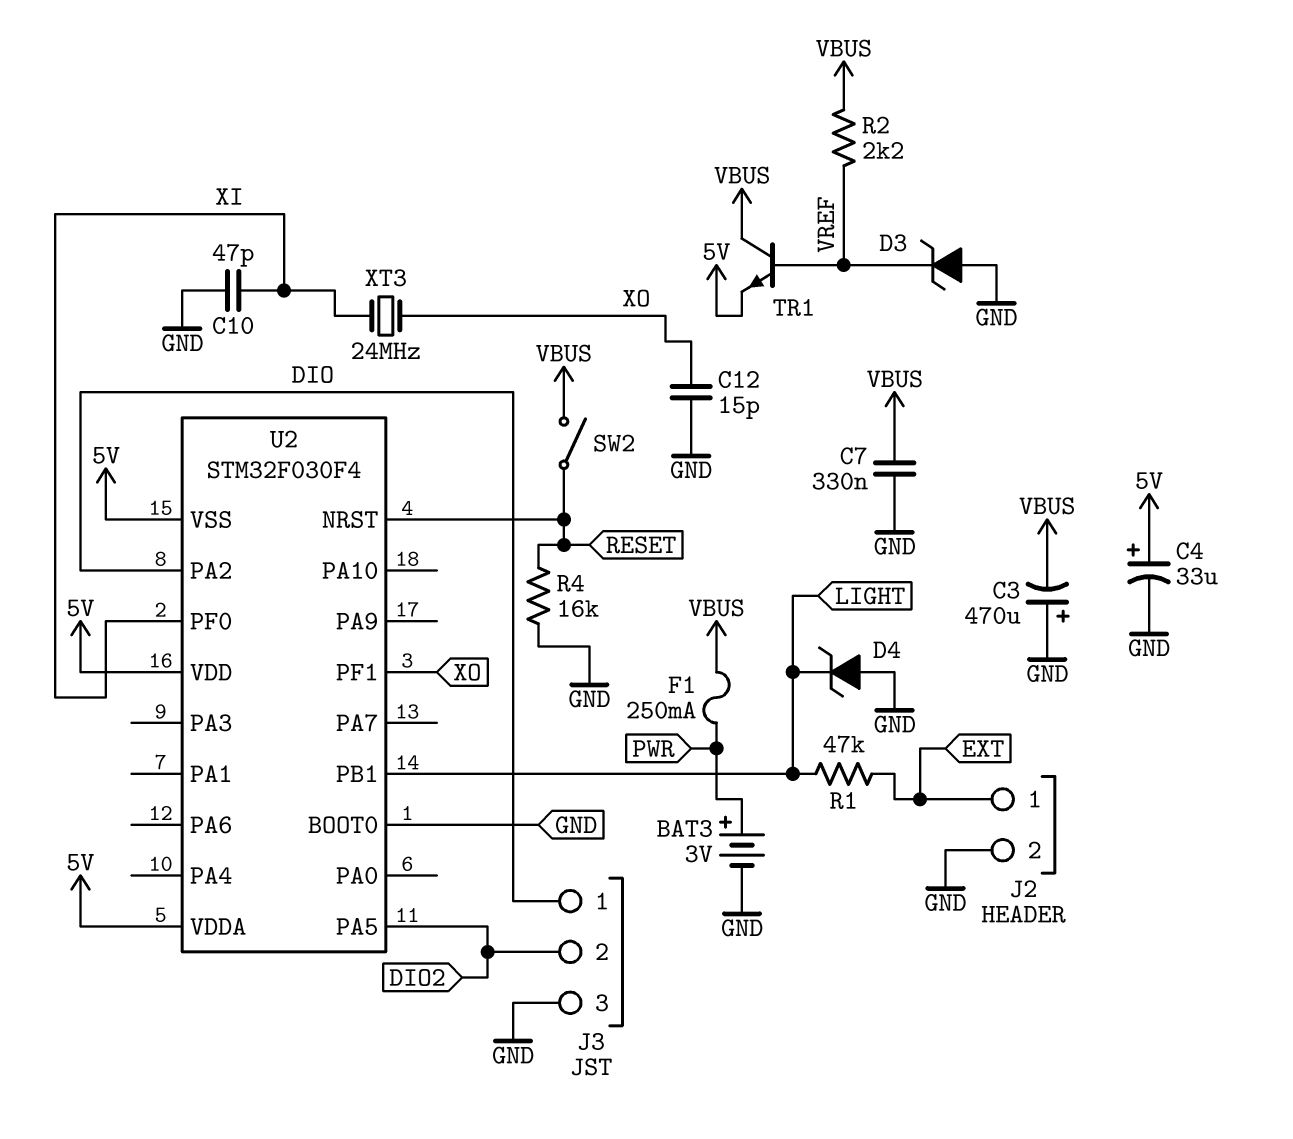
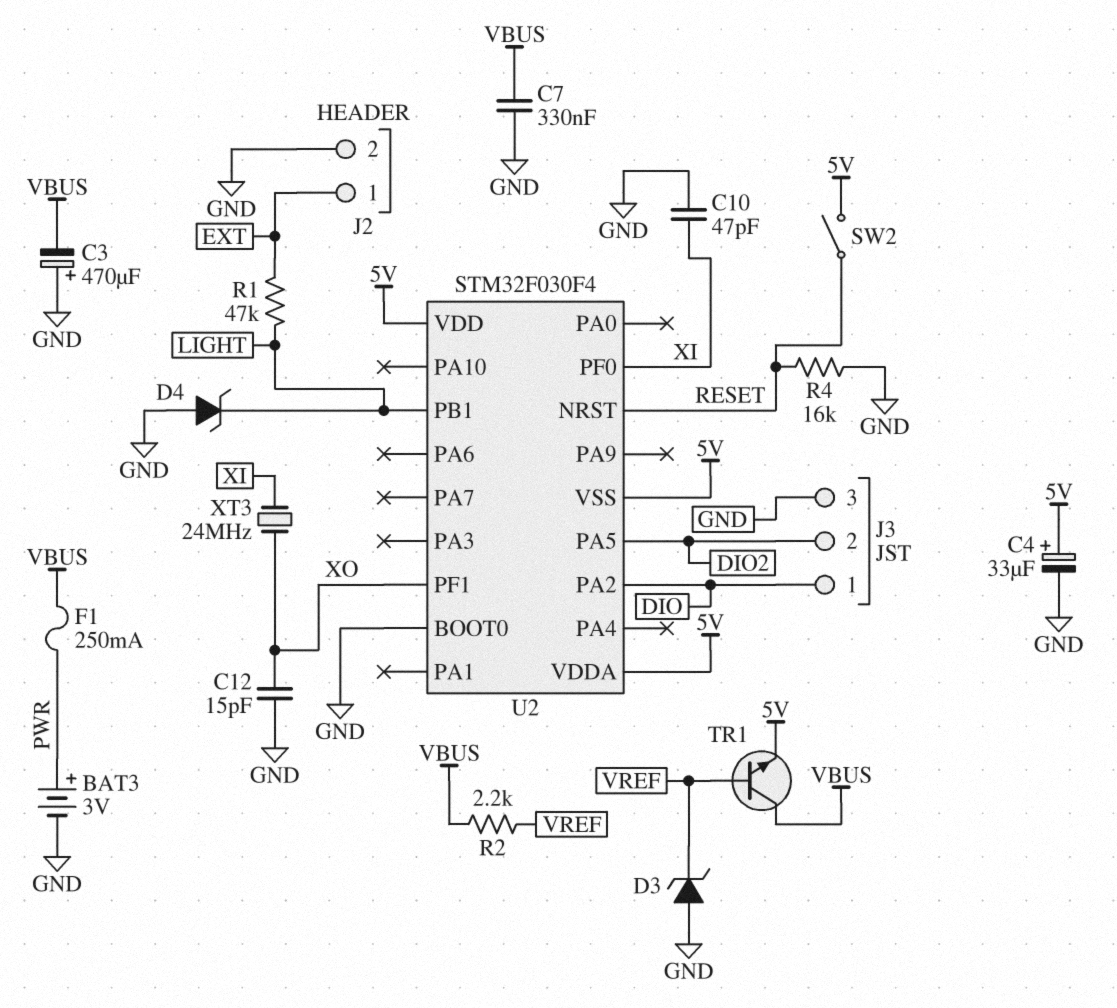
SW2: switch (RESET, VBUS) -> switch (5V, RESET)

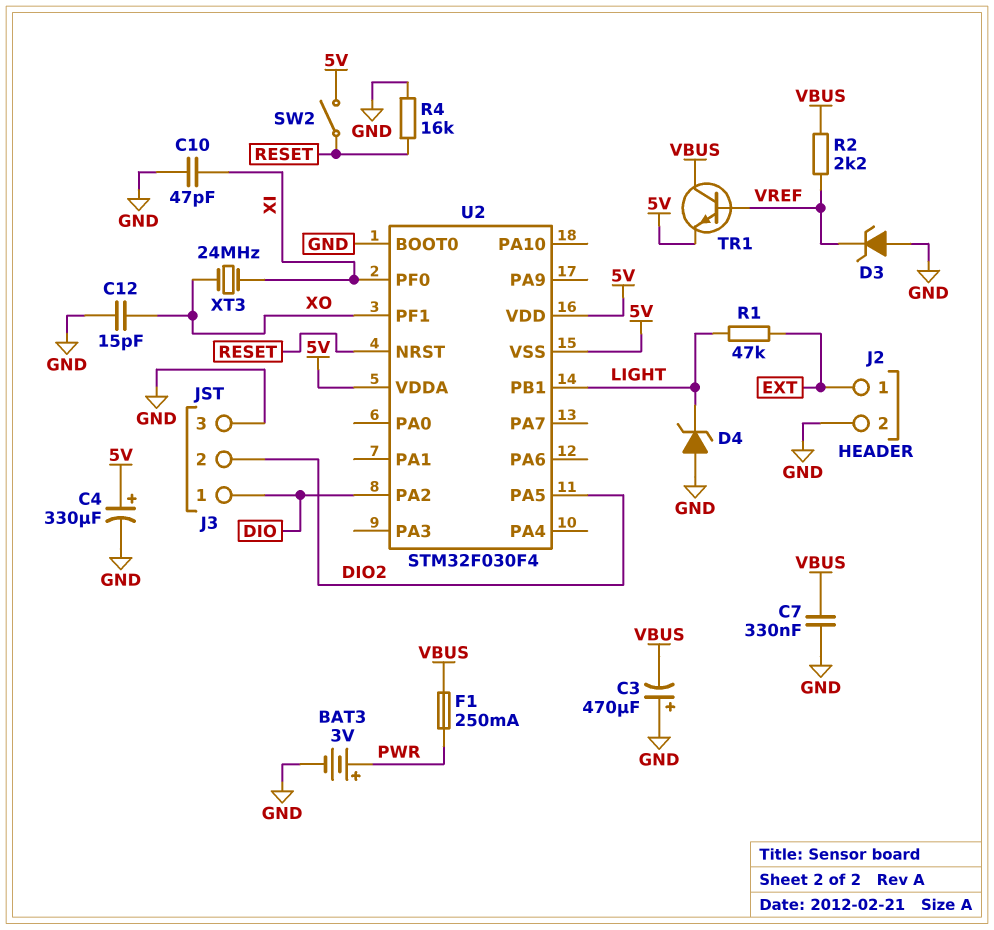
C4: 33uF (plus 5V, minus GND) -> 330uF (plus 5V, minus GND)

